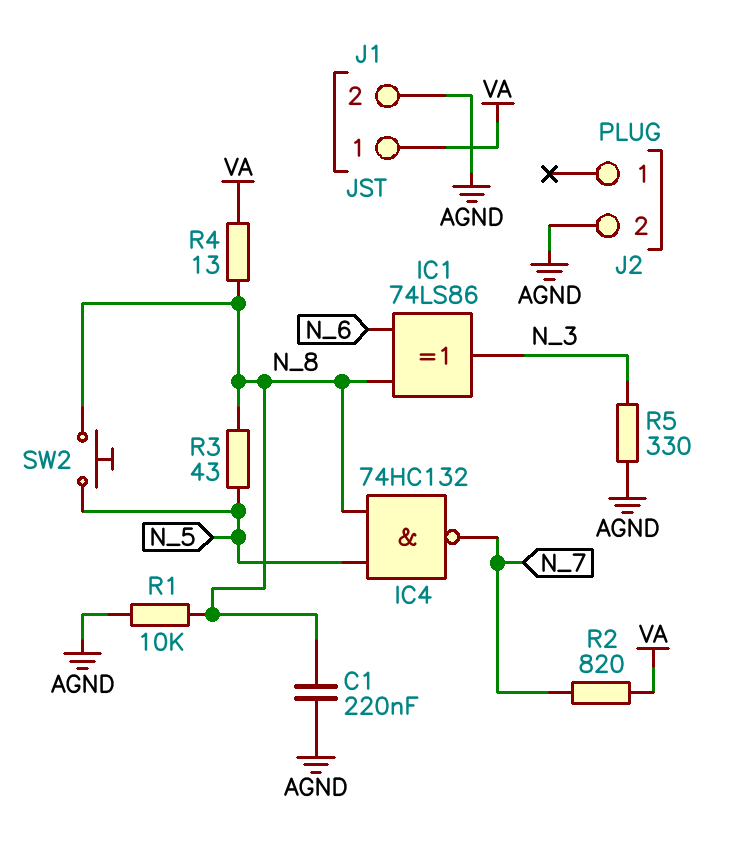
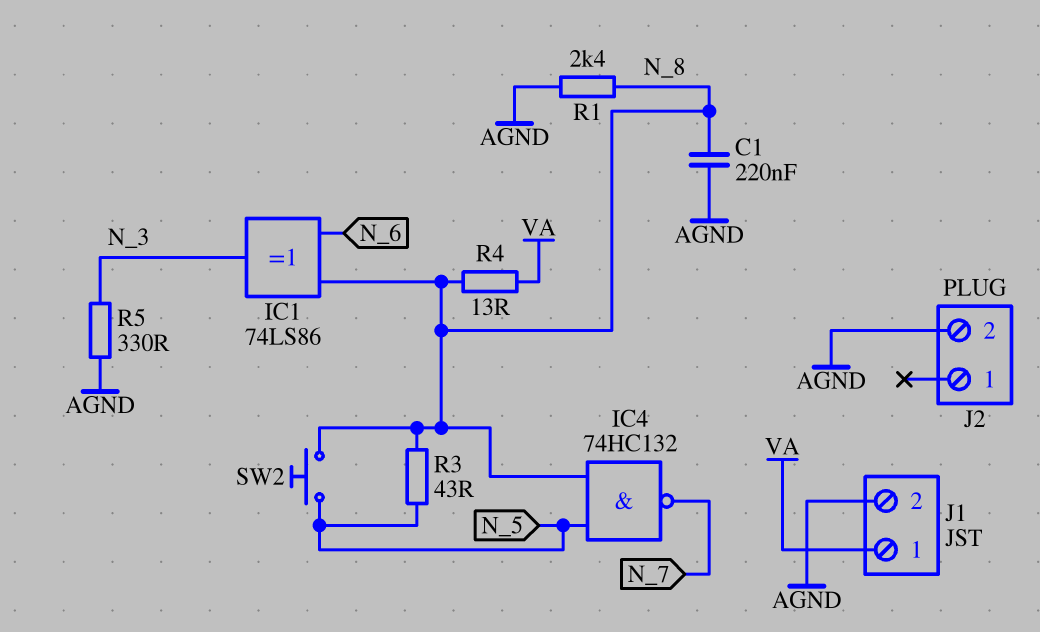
R1: 10k (AGND, N_8) -> 2.4k (AGND, N_8)
R2: 820 (N_7, VA) -> none

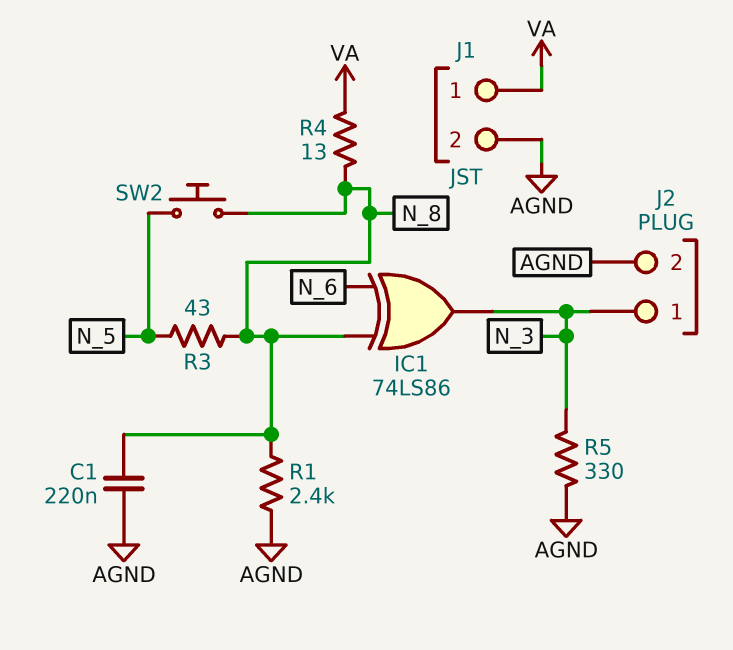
IC4: NAND 74HC132 (in N_5, in N_8, out N_7) -> none
J2 pin 1: none -> N_3

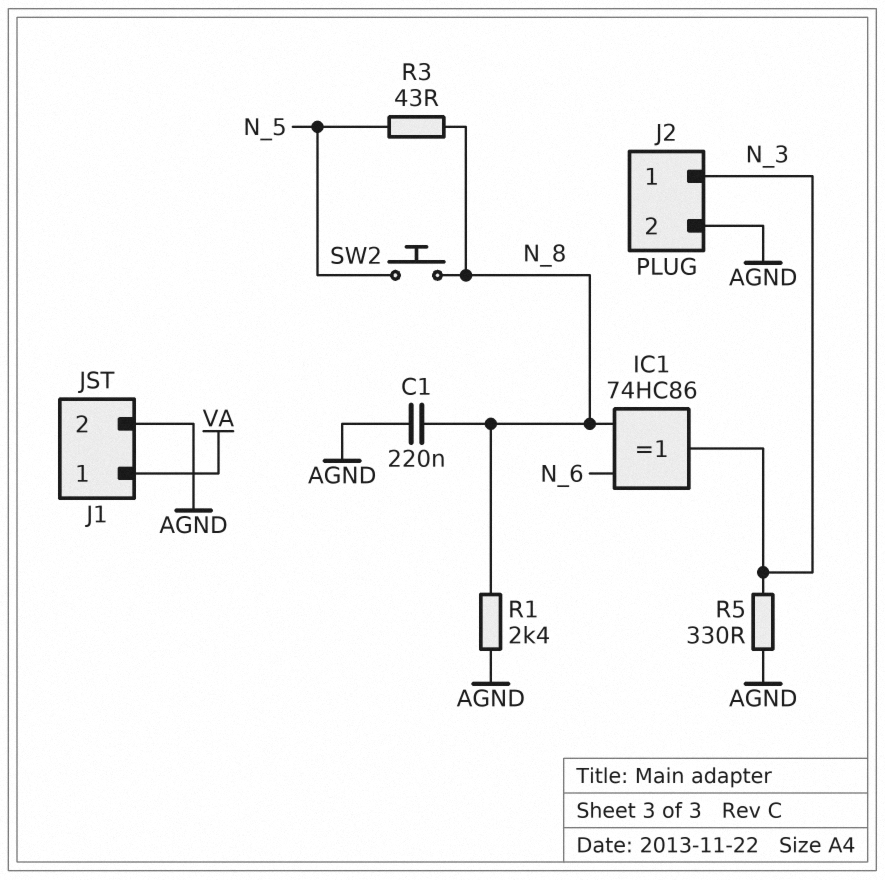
IC1: XOR 74LS86 (in N_6, in N_8, out N_3) -> XOR 74HC86 (in N_6, in N_8, out N_3)
R4: 13 (N_8, VA) -> none

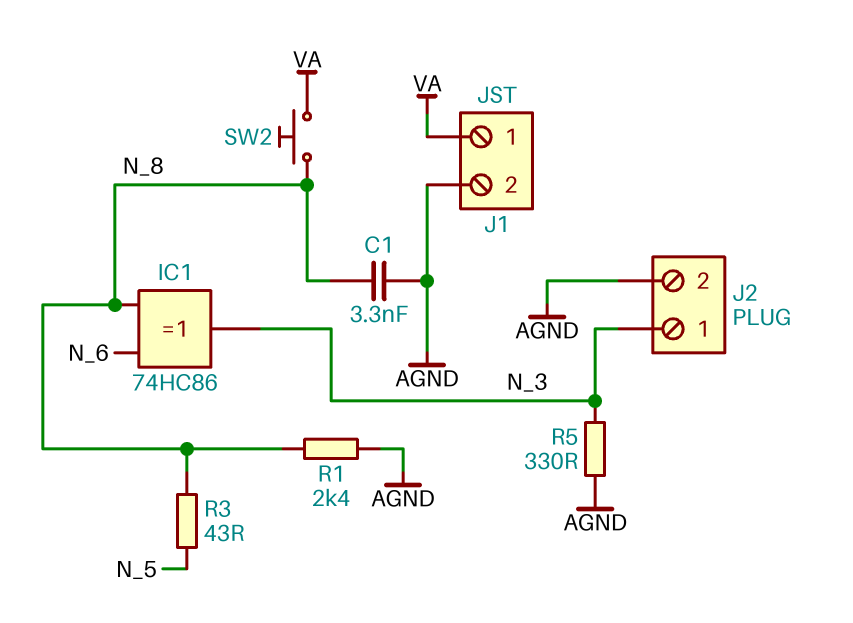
C1: 220nF (AGND, N_8) -> 3.3nF (AGND, N_8)
SW2: button (N_5, N_8) -> button (N_8, VA)

